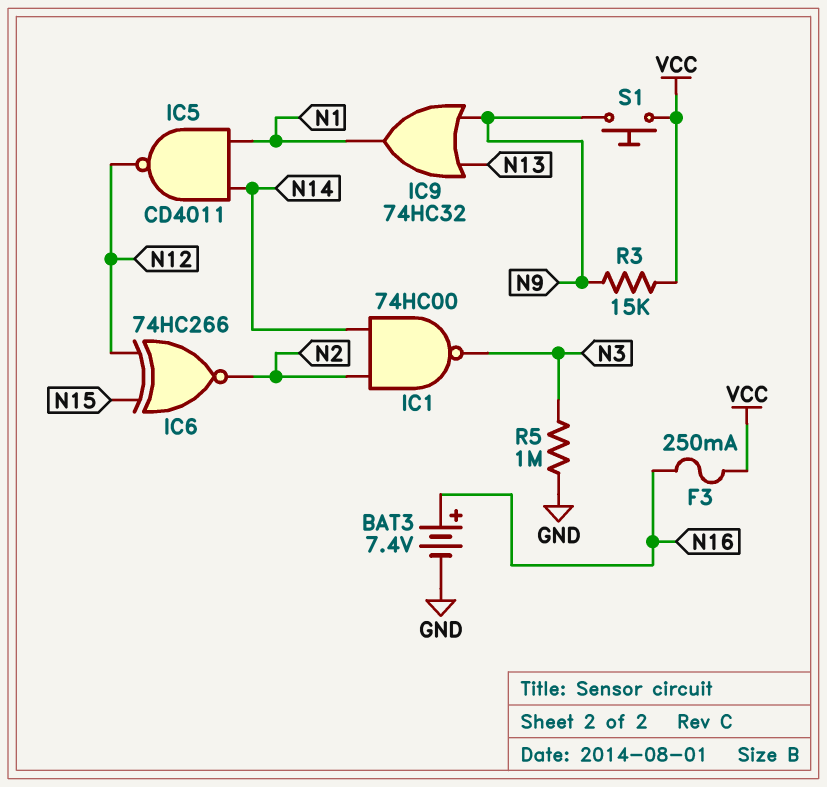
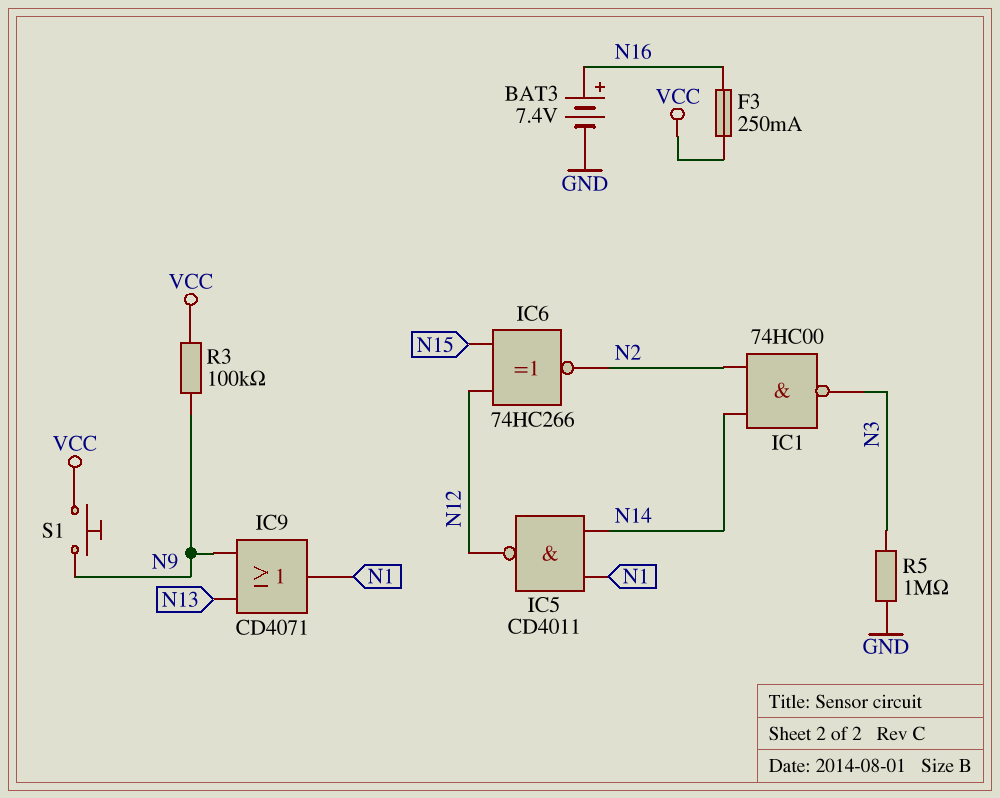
IC9: OR 74HC32 (in N9, in N13, out N1) -> OR CD4071 (in N9, in N13, out N1)
R3: 15k (N9, VCC) -> 100k (N9, VCC)

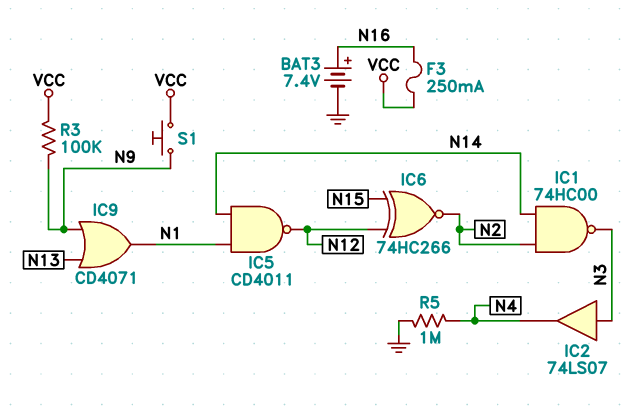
IC2: none -> buffer 74LS07 (in N3, out N4)
R5: 1M (GND, N3) -> 1M (GND, N4)

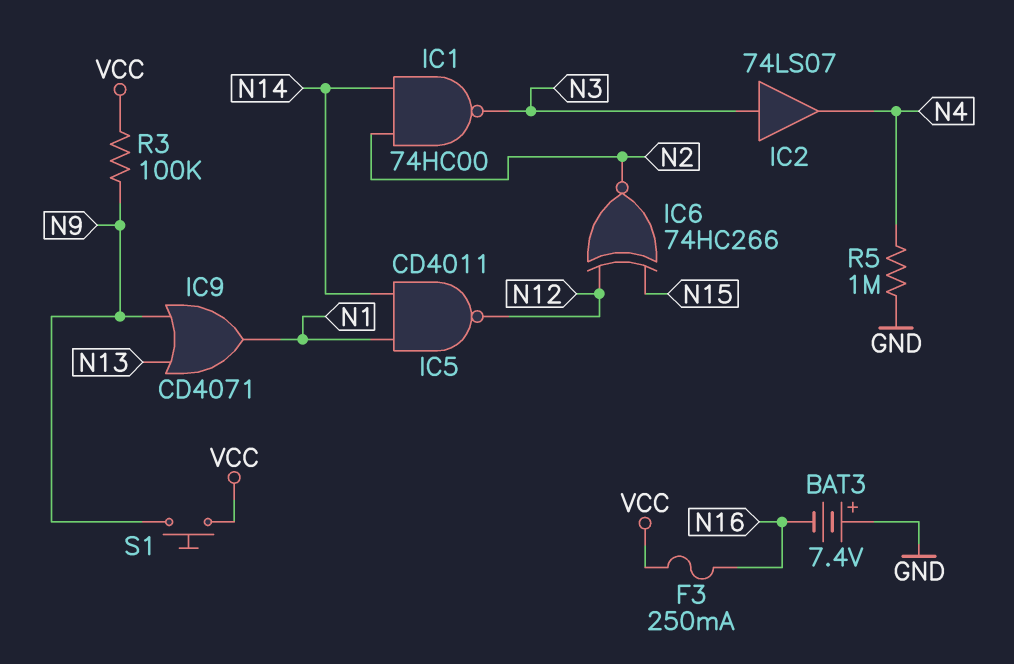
BAT3: 7.4V (plus N16, minus GND) -> 7.4V (plus GND, minus N16)

